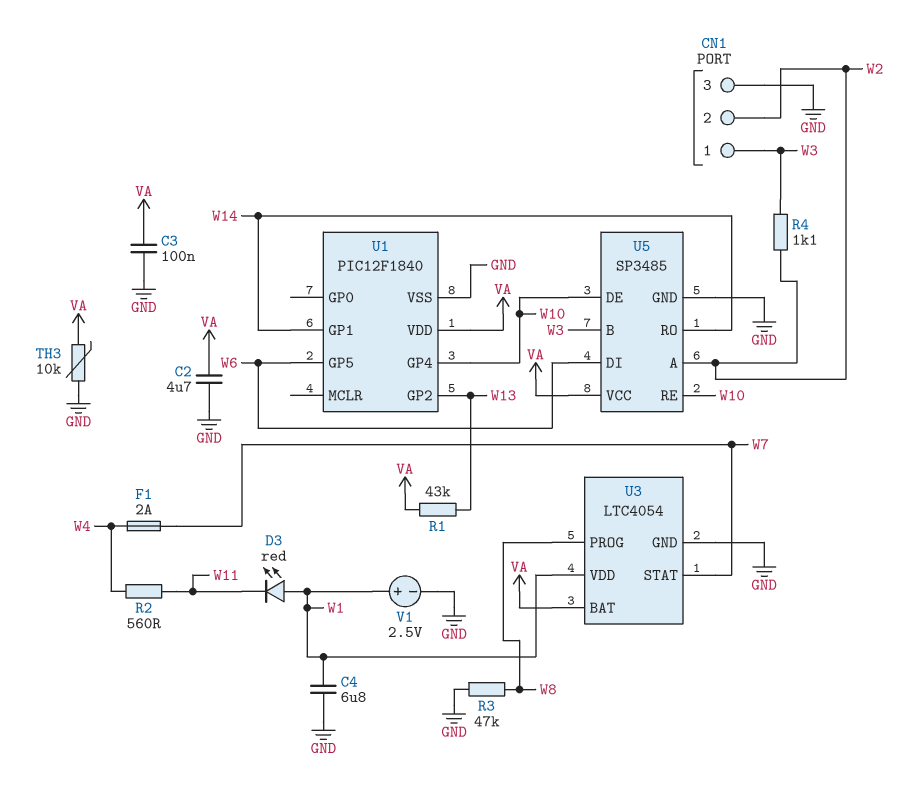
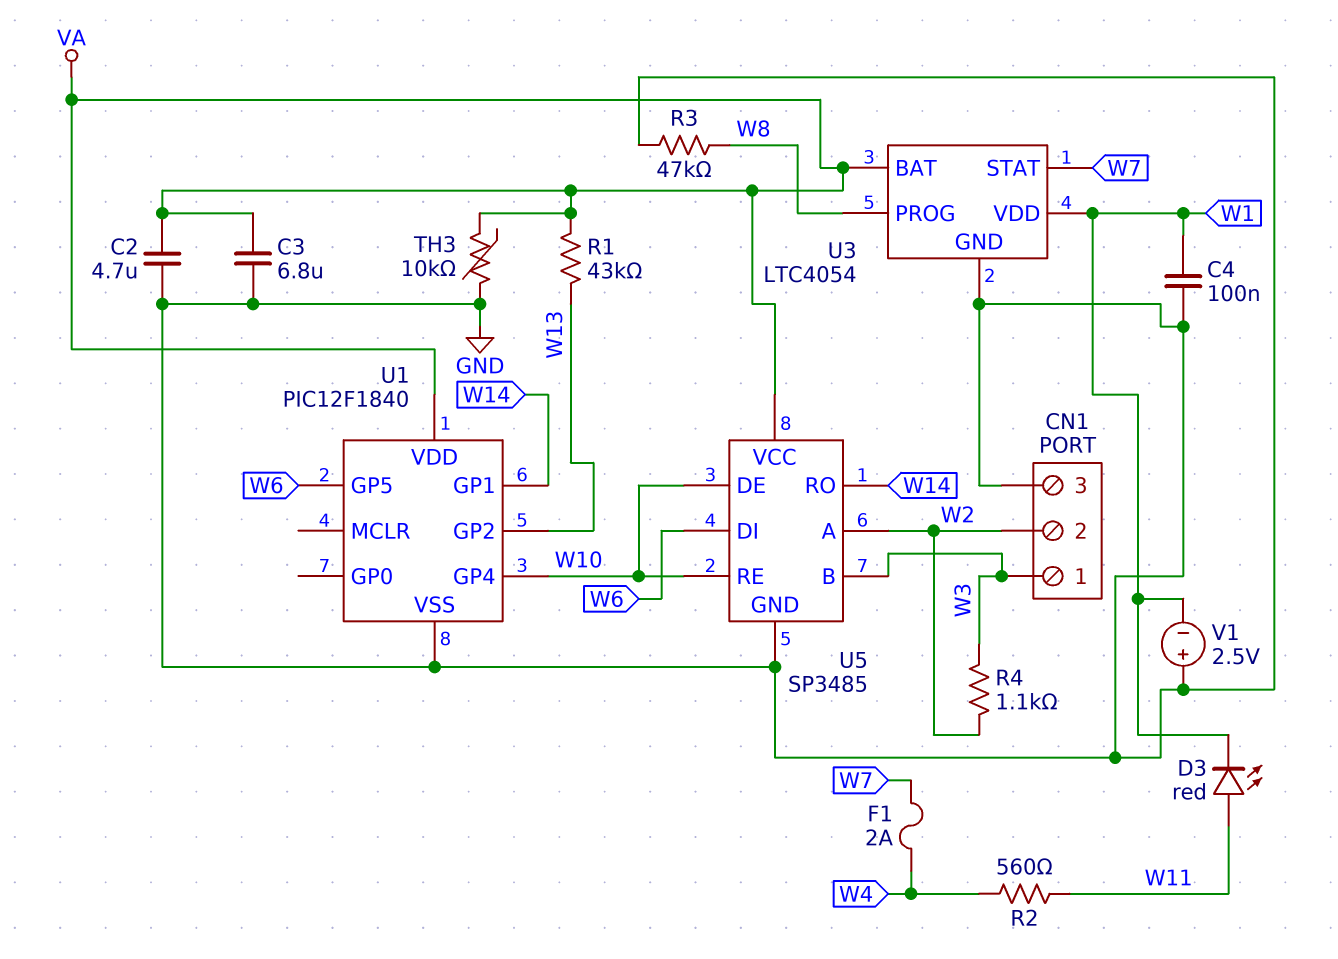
C3: 100nF (GND, VA) -> 6.8uF (GND, VA)
C4: 6.8uF (GND, W1) -> 100nF (GND, W1)
D3: LED red (A W1, K W11) -> LED red (A W11, K W1)
V1: 2.5V (plus W1, minus GND) -> 2.5V (plus GND, minus W1)

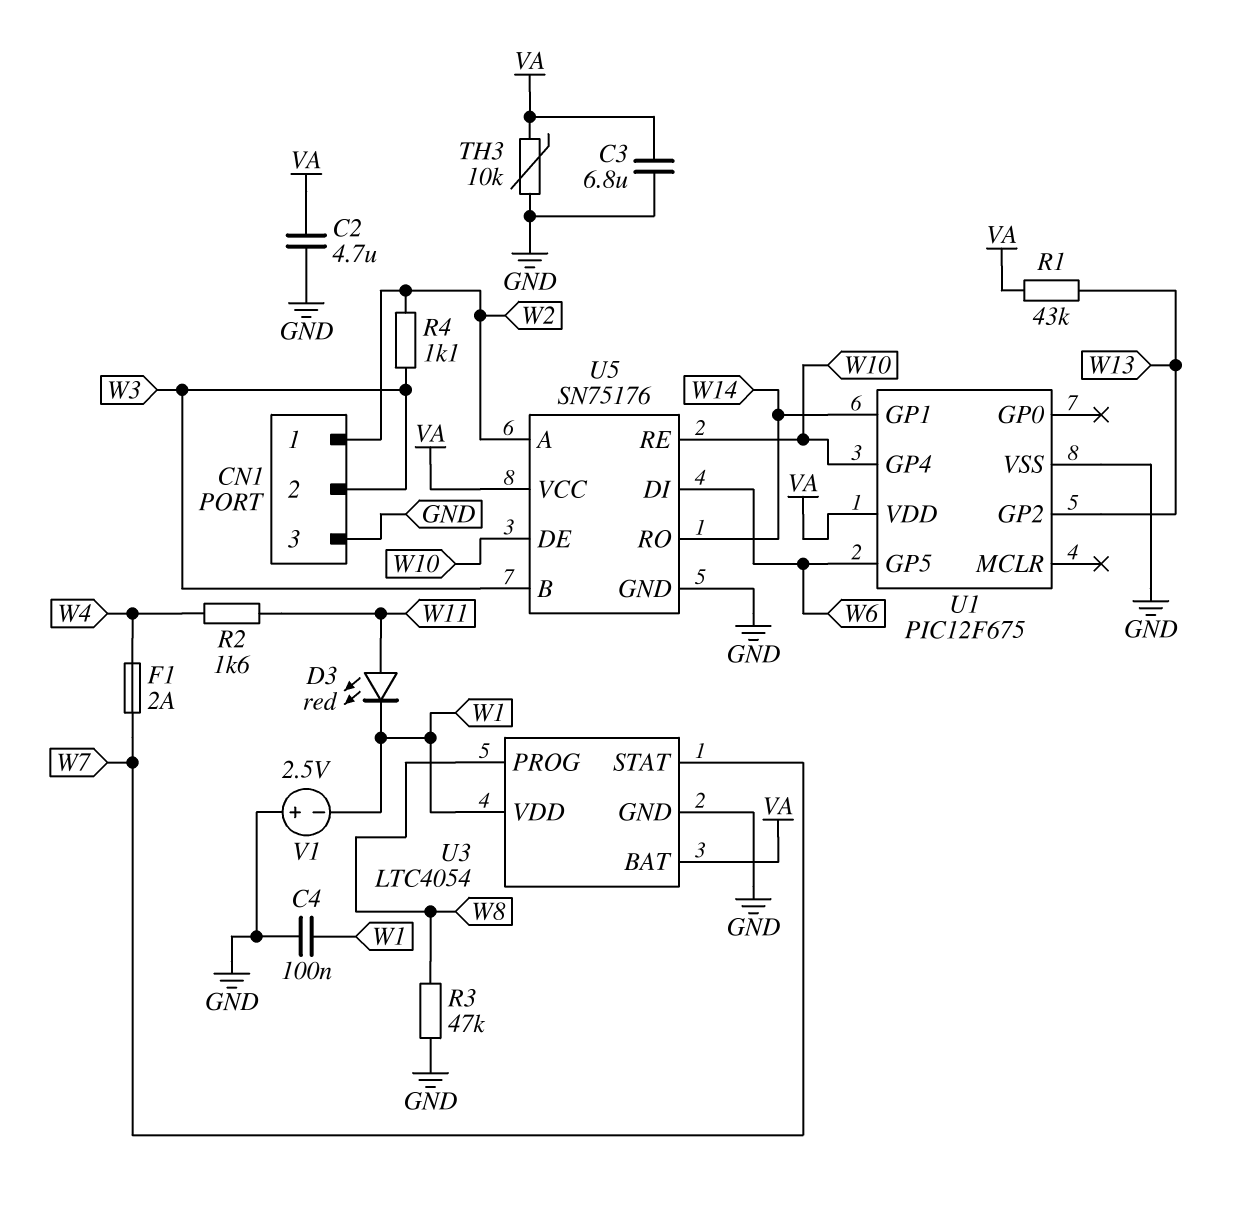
CN1 pin 1: W3 -> W2
CN1 pin 2: W2 -> W3
R2: 560 (W4, W11) -> 1.6k (W4, W11)
U1: PIC12F1840 -> PIC12F675
U5: SP3485 -> SN75176

